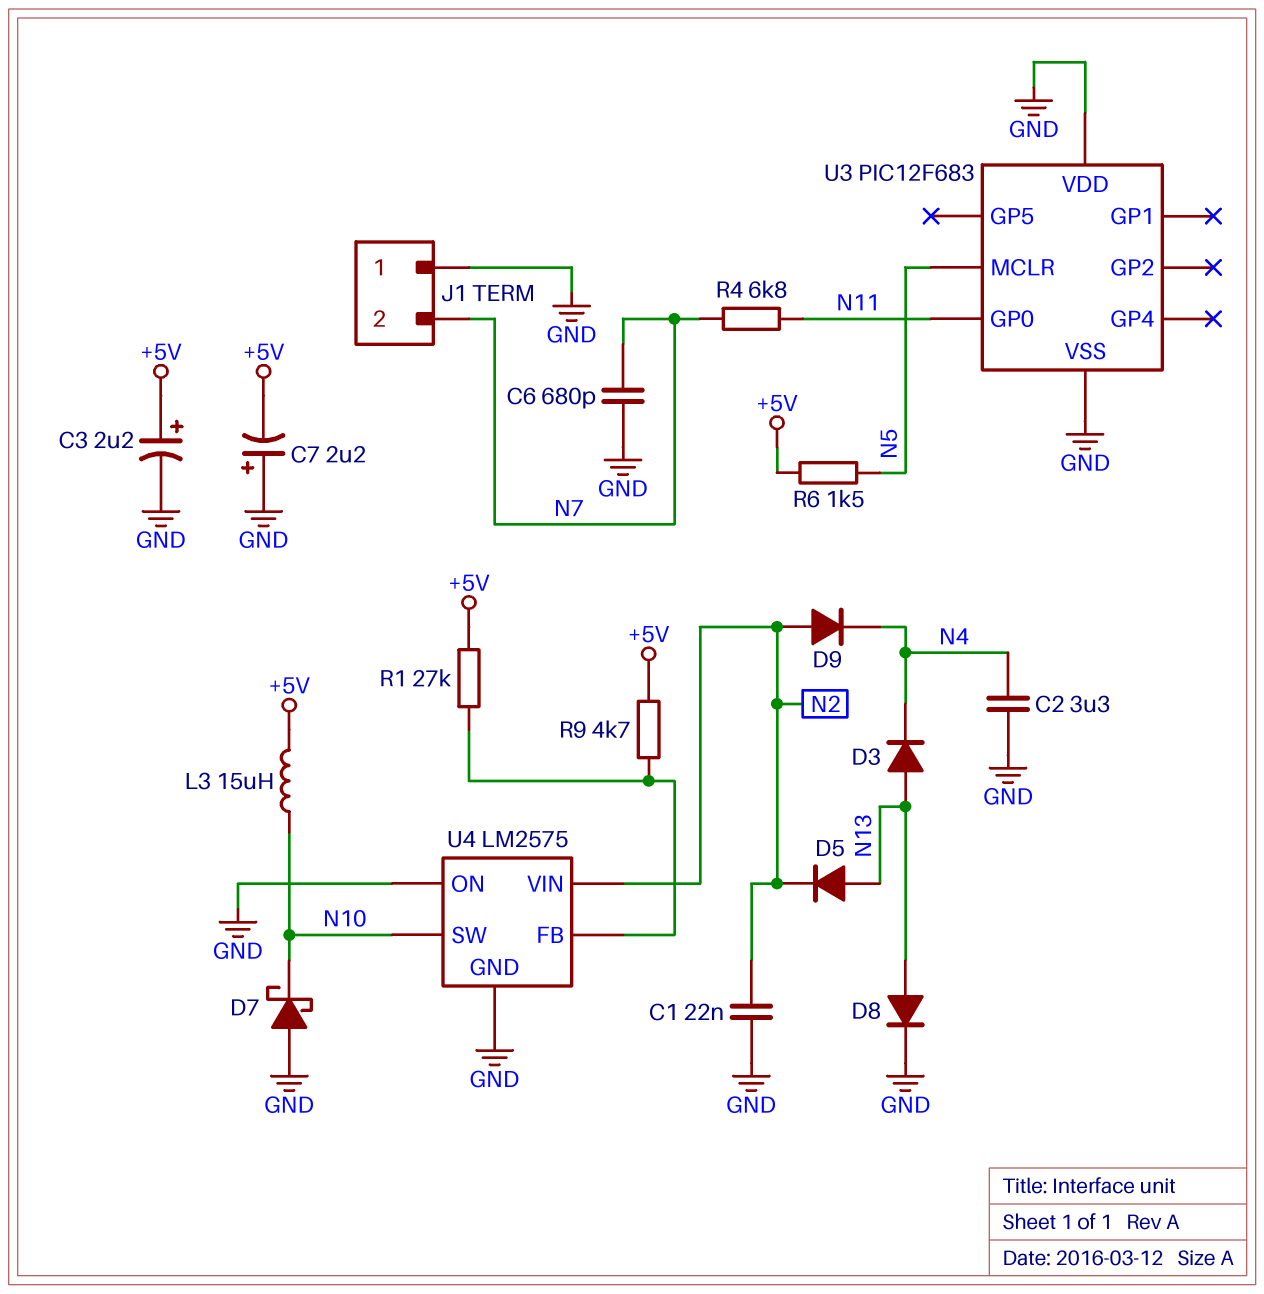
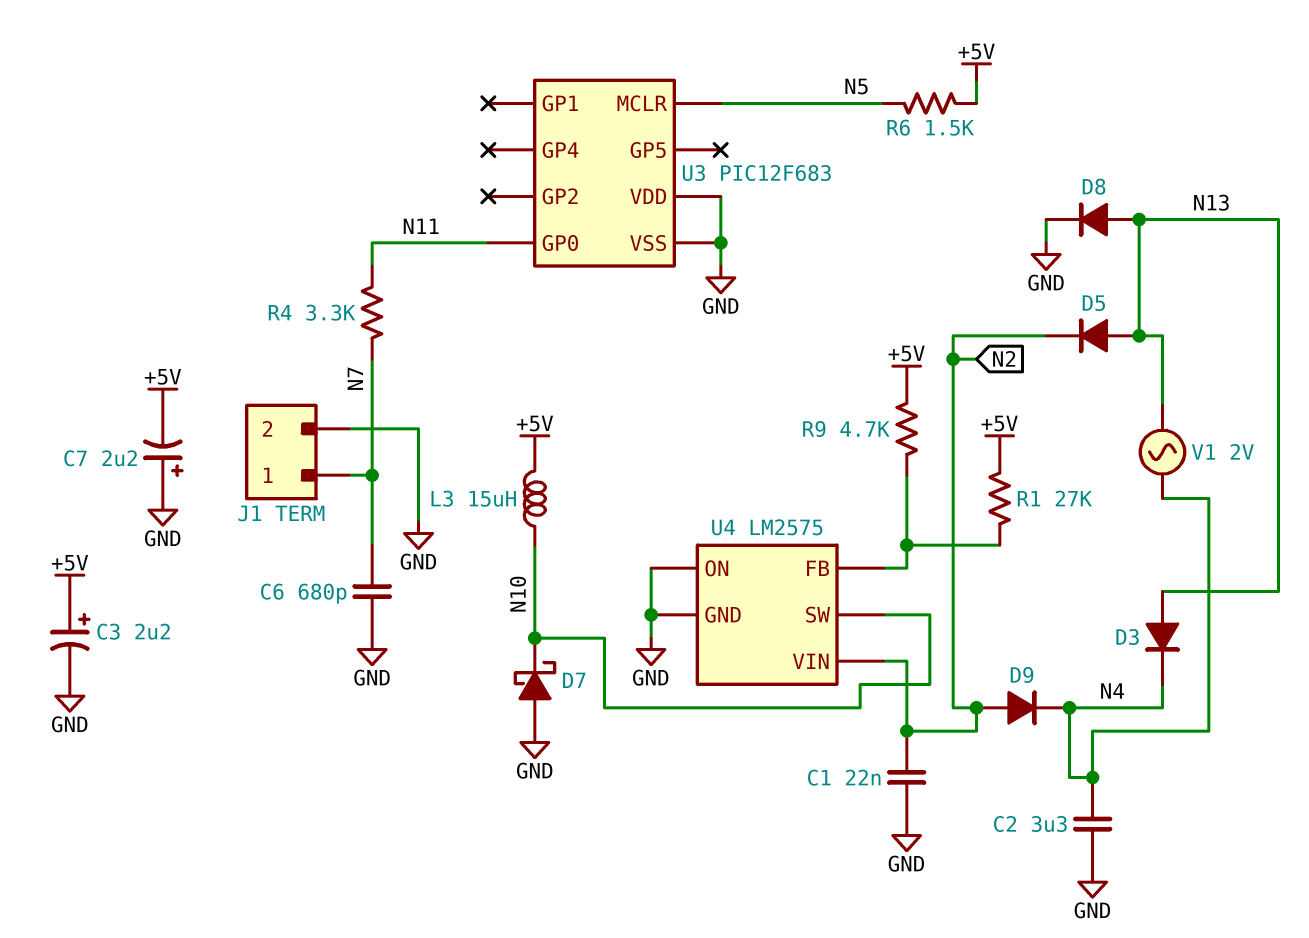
J1 pin 1: GND -> N7
J1 pin 2: N7 -> GND
R4: 6.8k (N7, N11) -> 3.3k (N7, N11)
V1: none -> AC 2V (N4, N13)

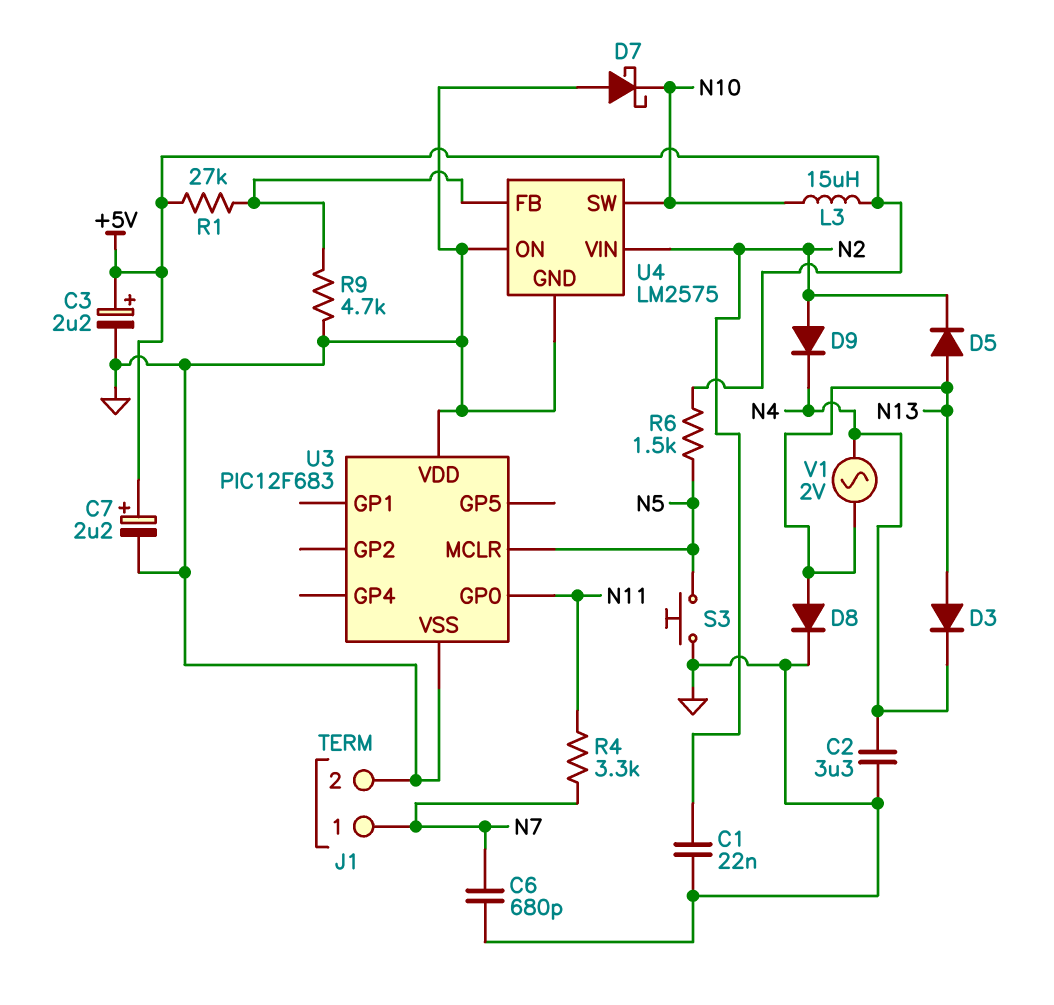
C7: 2.2uF (plus GND, minus +5V) -> 2.2uF (plus +5V, minus GND)
R9: 4.7k (+5V, U4/FB) -> 4.7k (GND, U4/FB)
S3: none -> button (GND, N5)

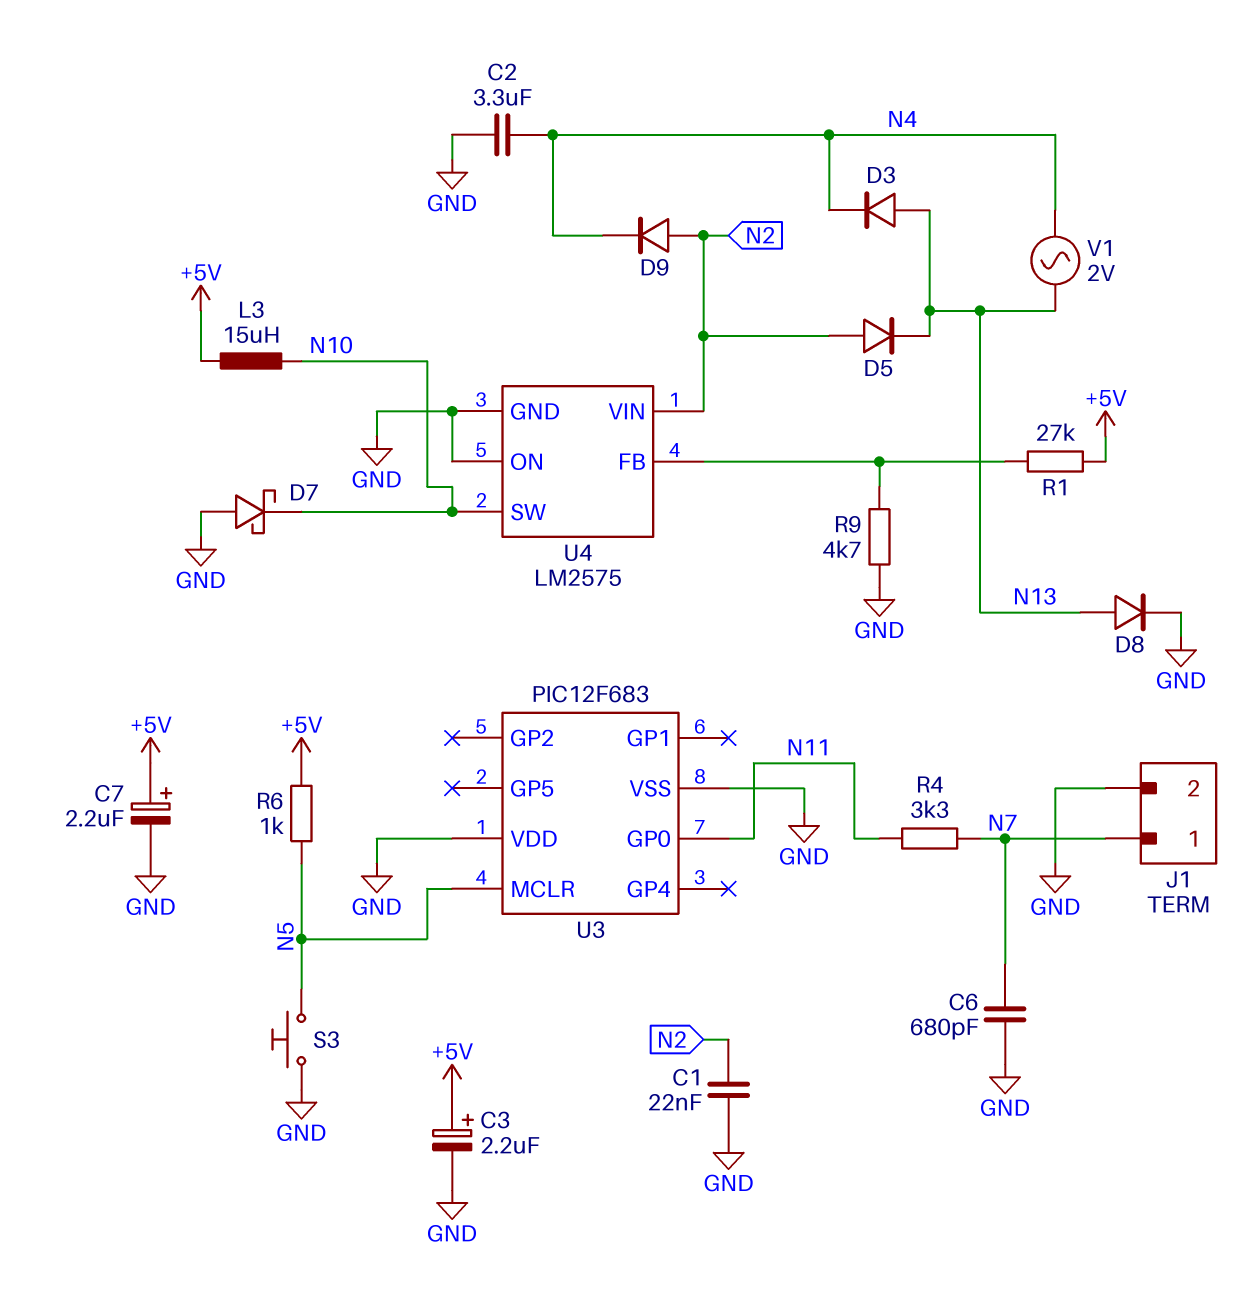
D5: diode (A N13, K N2) -> diode (A N2, K N13)
R6: 1.5k (+5V, N5) -> 1k (+5V, N5)

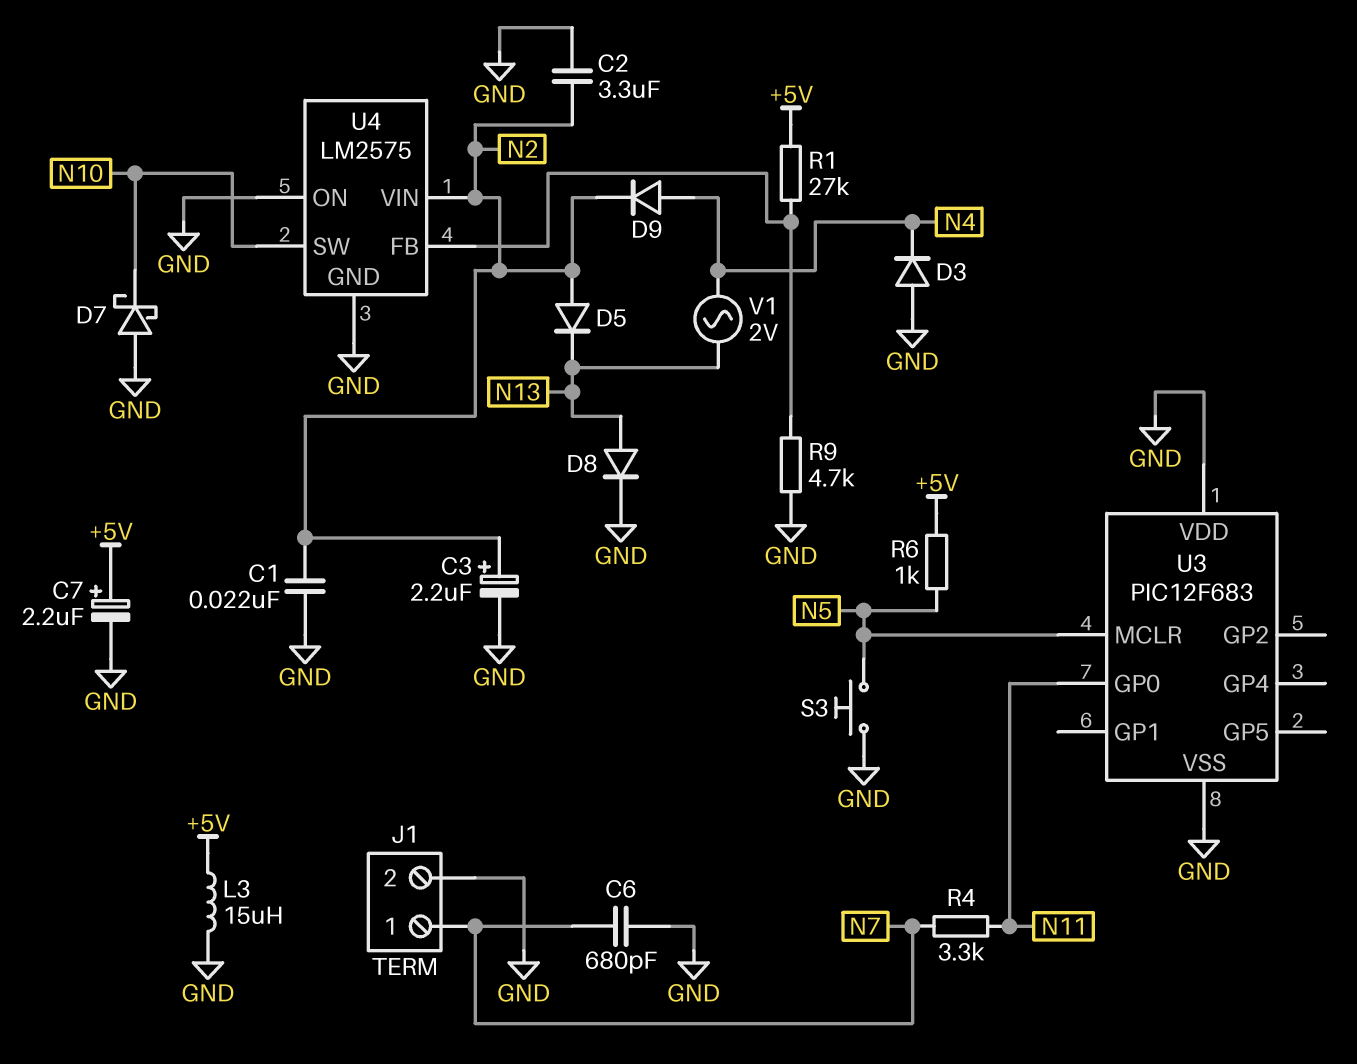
C2: 3.3uF (GND, N4) -> 3.3uF (GND, N2)
C3: 2.2uF (plus +5V, minus GND) -> 2.2uF (plus N2, minus GND)
D3: diode (A N13, K N4) -> diode (A GND, K N4)
D9: diode (A N2, K N4) -> diode (A N4, K N2)
L3: 15uH (+5V, N10) -> 15uH (+5V, GND)

